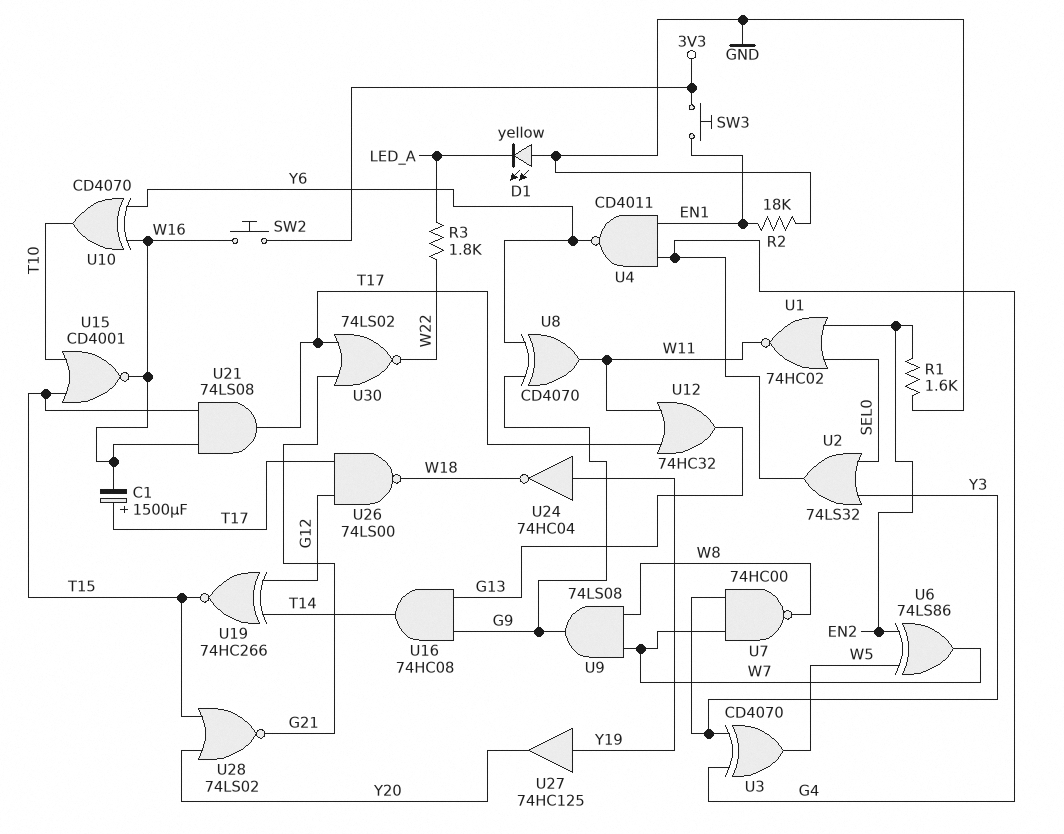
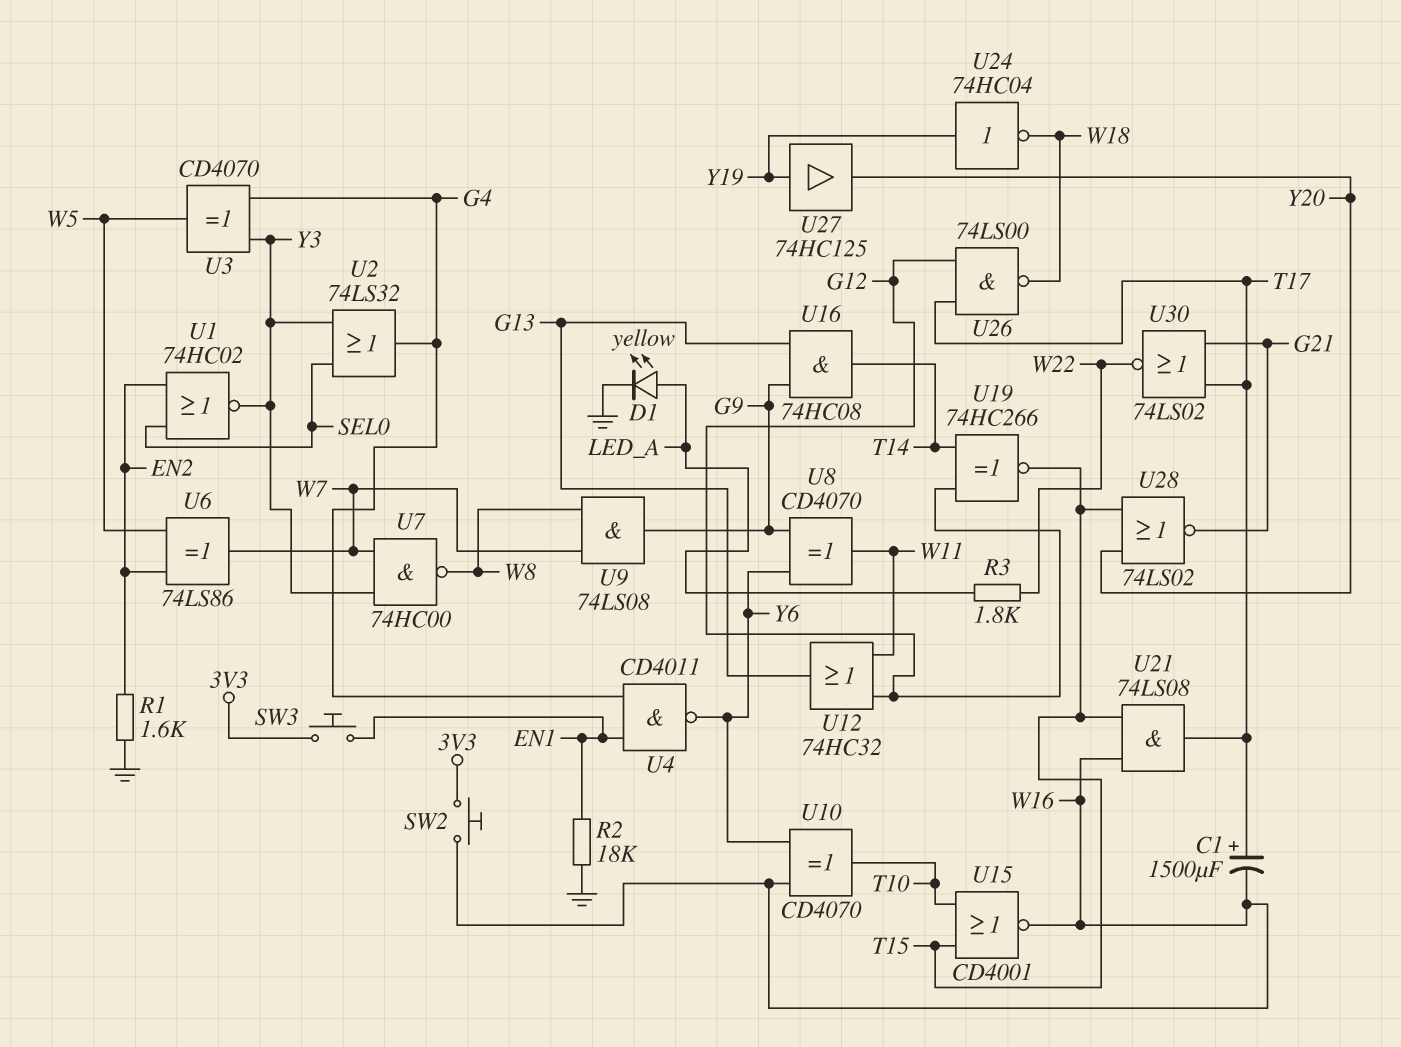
D1: LED yellow (A GND, K LED_A) -> LED yellow (A LED_A, K GND)
U1: NOR 74HC02 (in EN2, in SEL0, out W11) -> NOR 74HC02 (in EN2, in SEL0, out Y3)
U12: OR 74HC32 (in T17, in W11, out G13) -> OR 74HC32 (in G12, in W11, out G13)

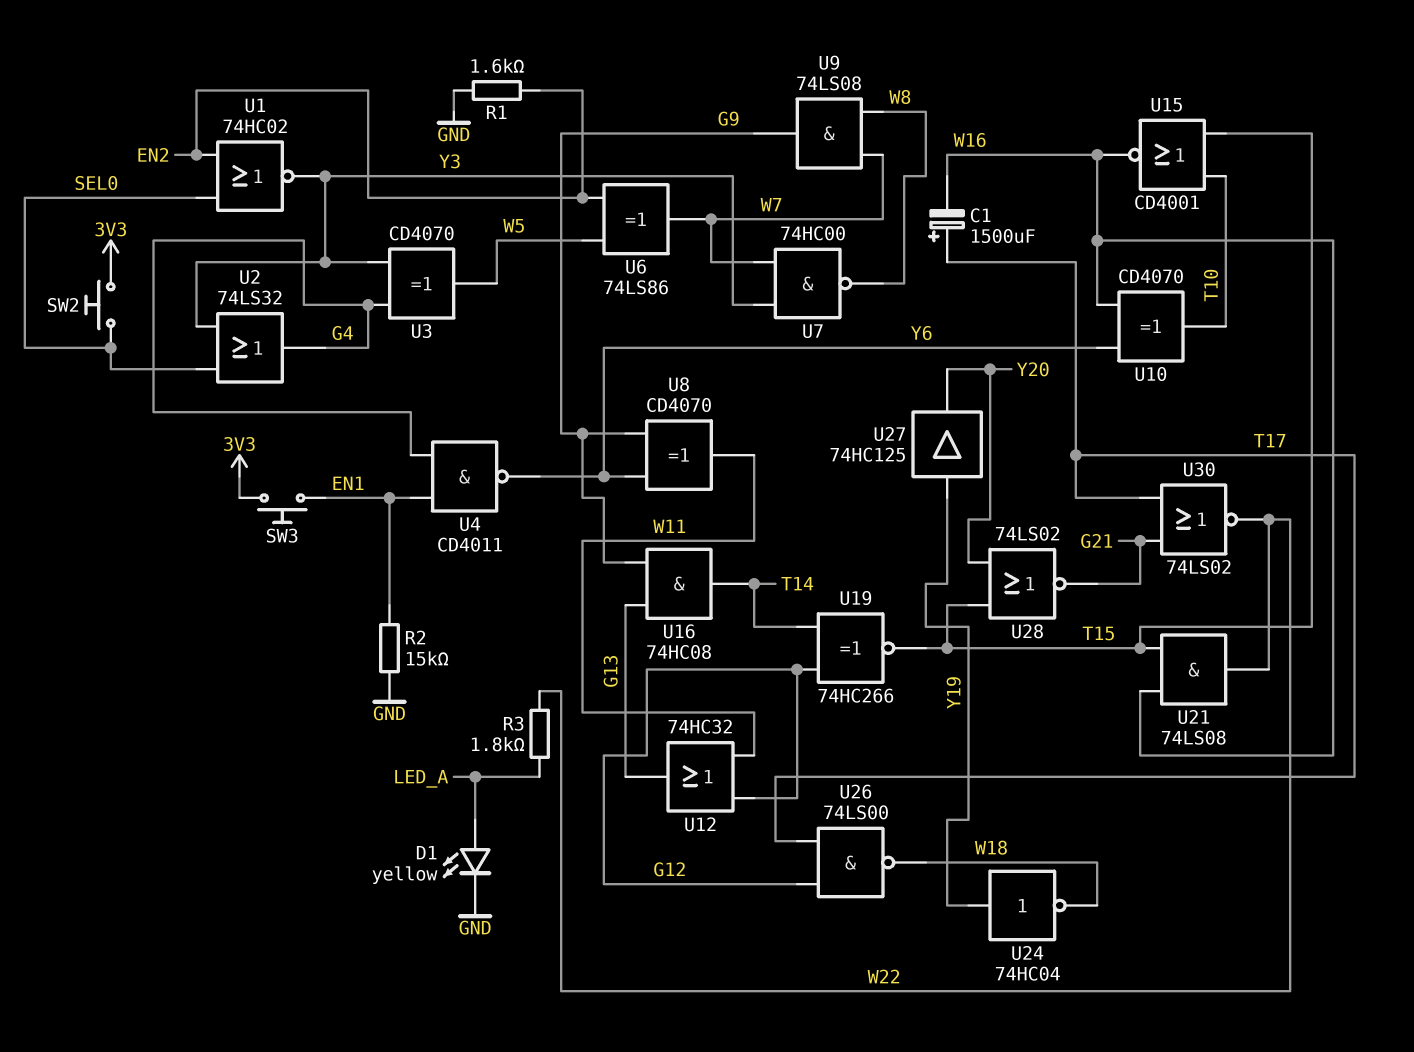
R2: 18k (EN1, GND) -> 15k (EN1, GND)
SW2: button (3V3, W16) -> button (3V3, SEL0)
U21: AND 74LS08 (in T15, in W16, out T17) -> AND 74LS08 (in T15, in W16, out W22)

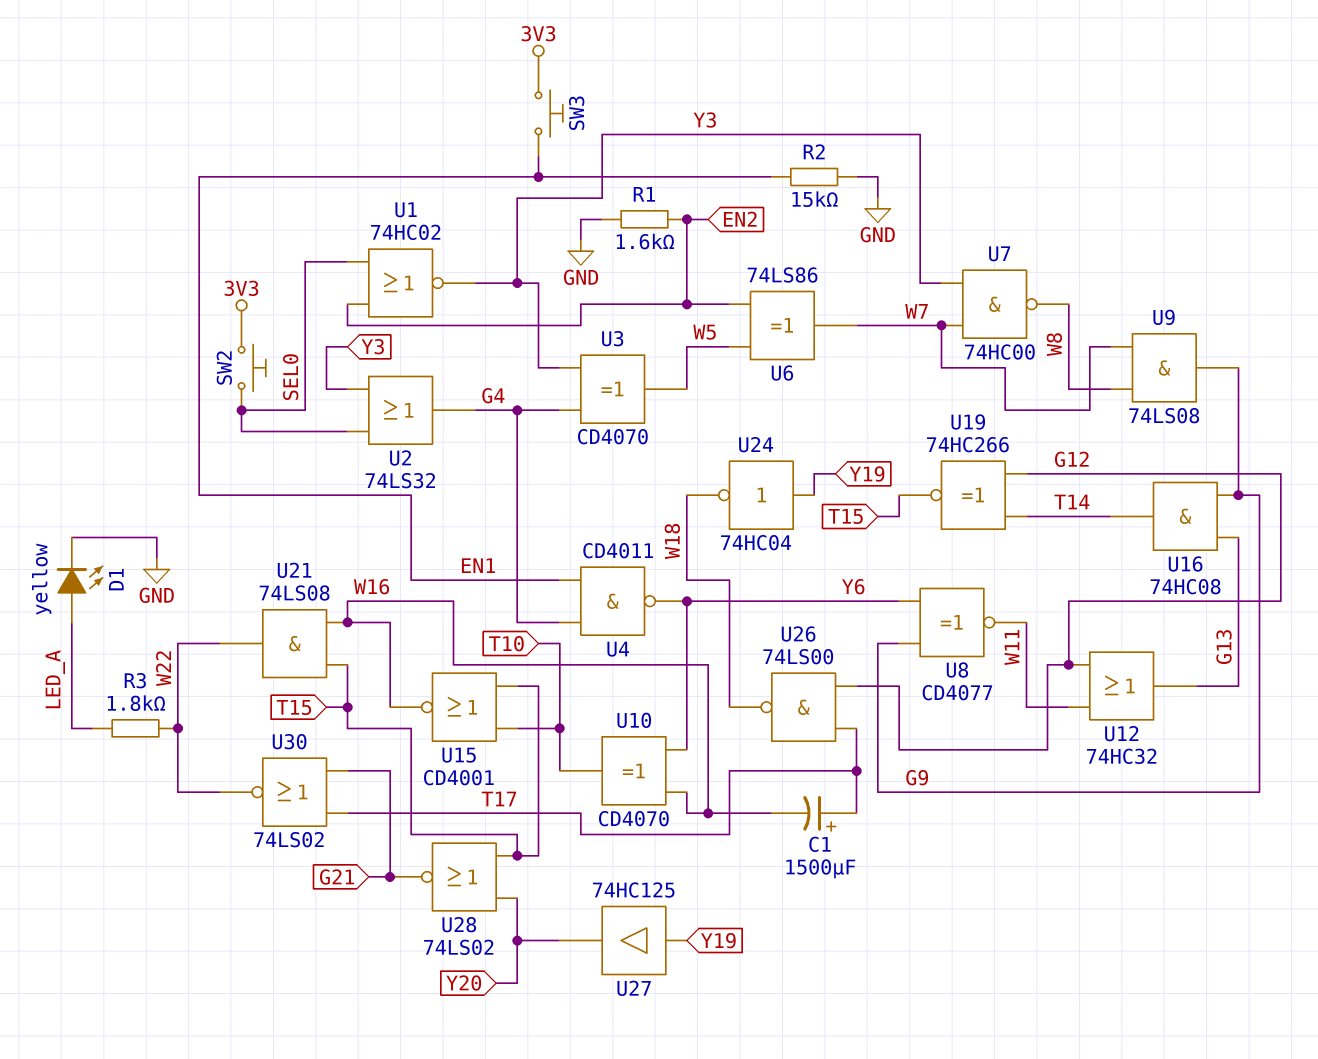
U8: XOR CD4070 (in G9, in Y6, out W11) -> XNOR CD4077 (in G9, in Y6, out W11)

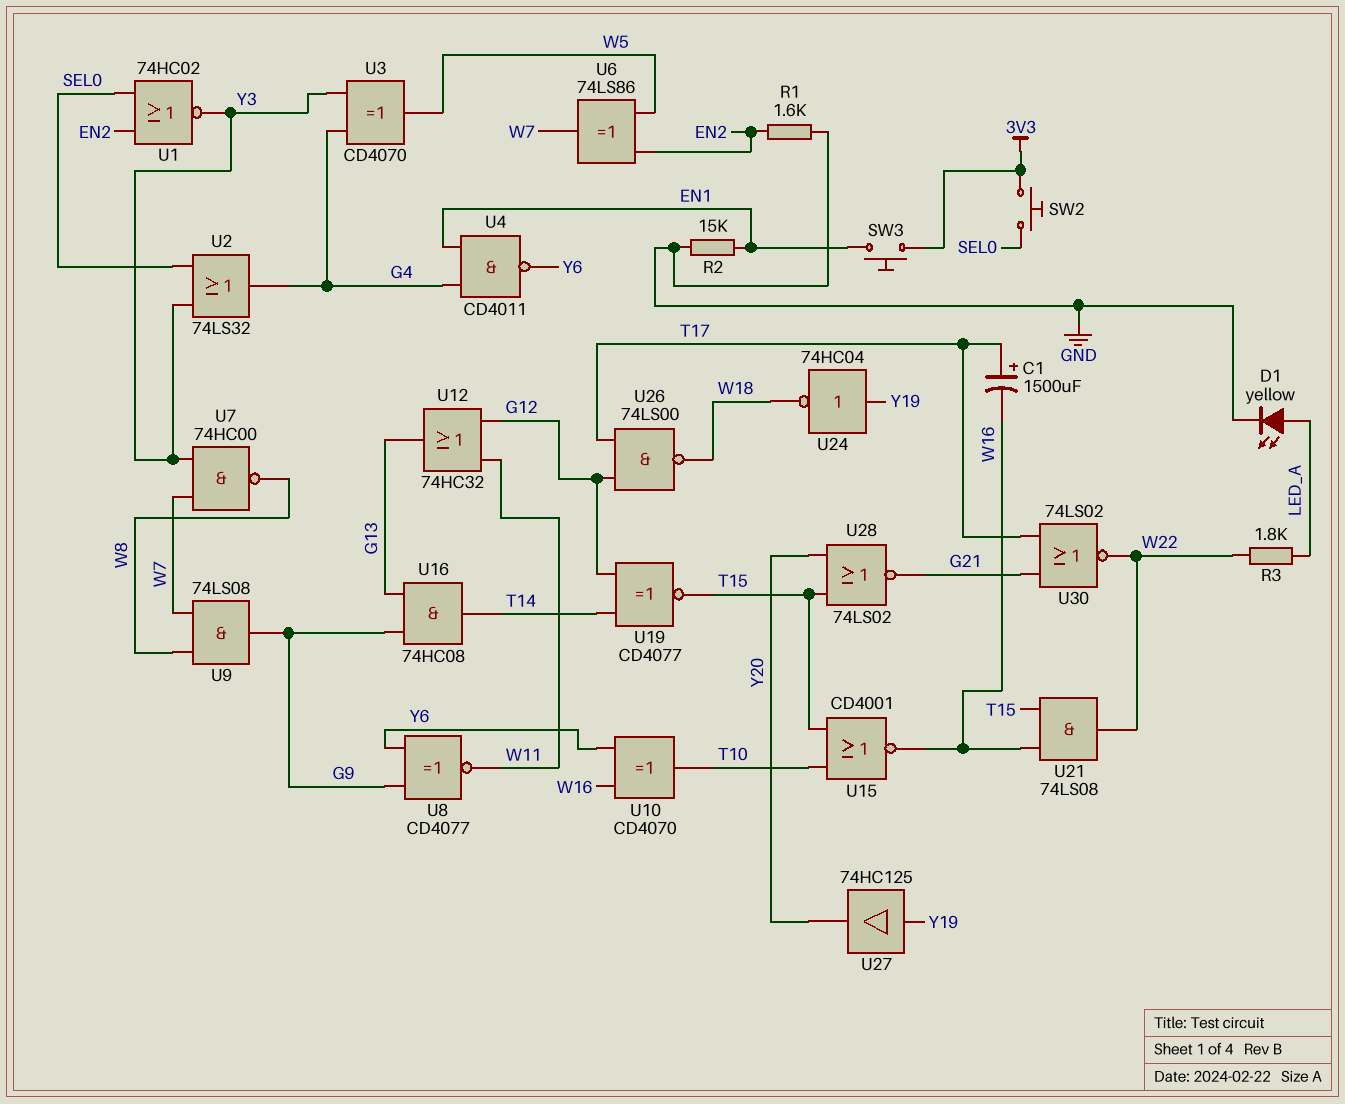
U19: XNOR 74HC266 (in G12, in T14, out T15) -> XNOR CD4077 (in G12, in T14, out T15)

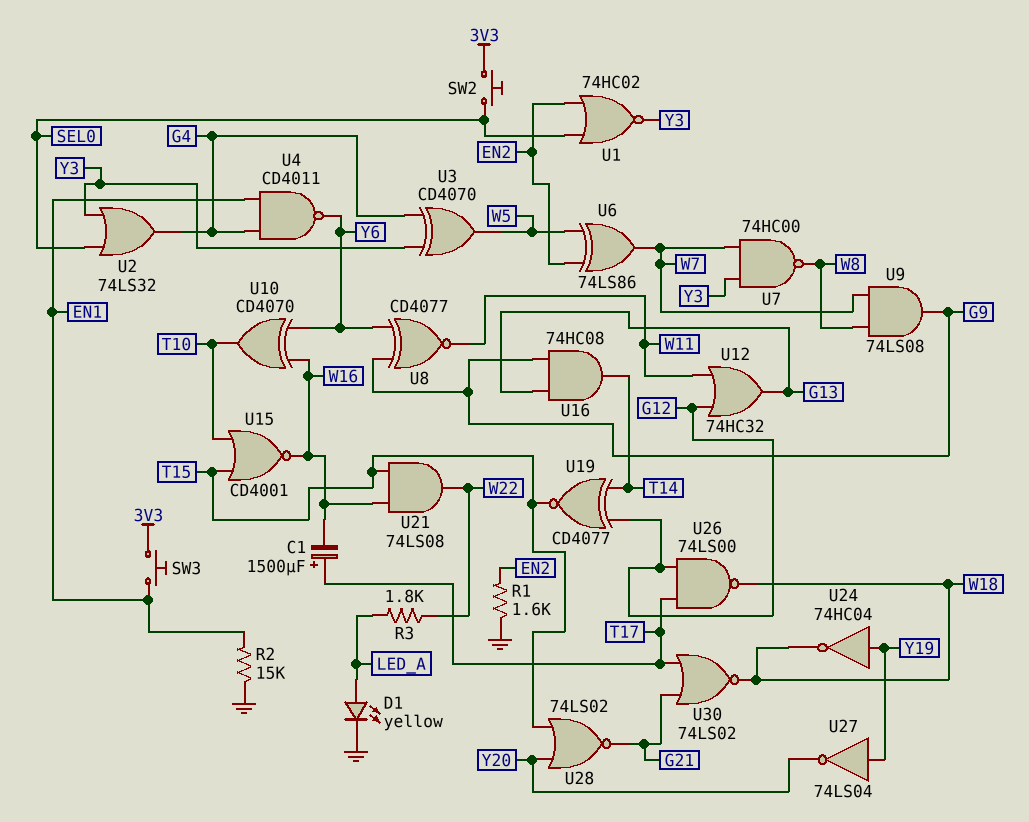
U27: buffer 74HC125 (in Y19, out Y20) -> NOT 74LS04 (in Y19, out Y20)
U30: NOR 74LS02 (in G21, in T17, out W22) -> NOR 74LS02 (in G21, in T17, out W18)

